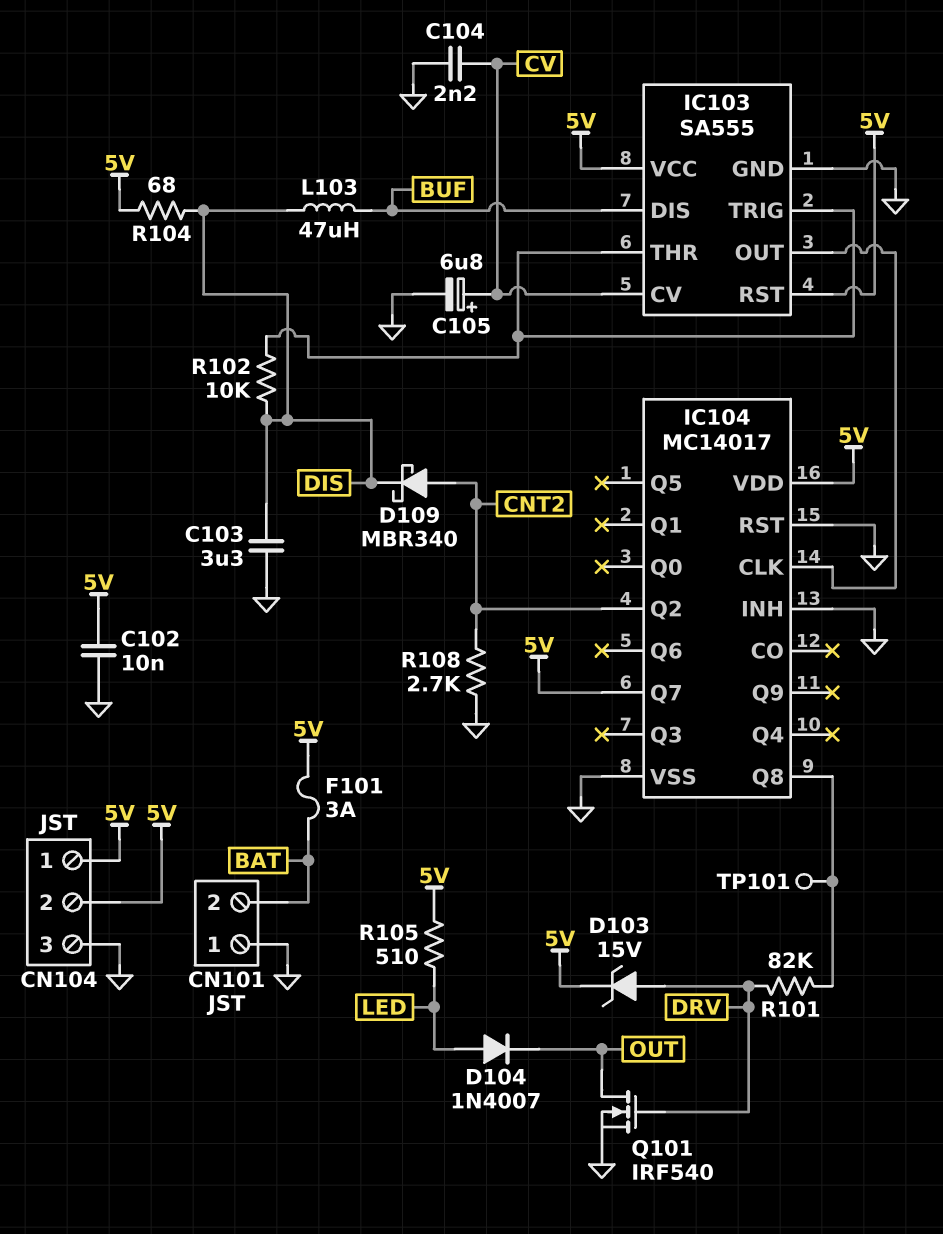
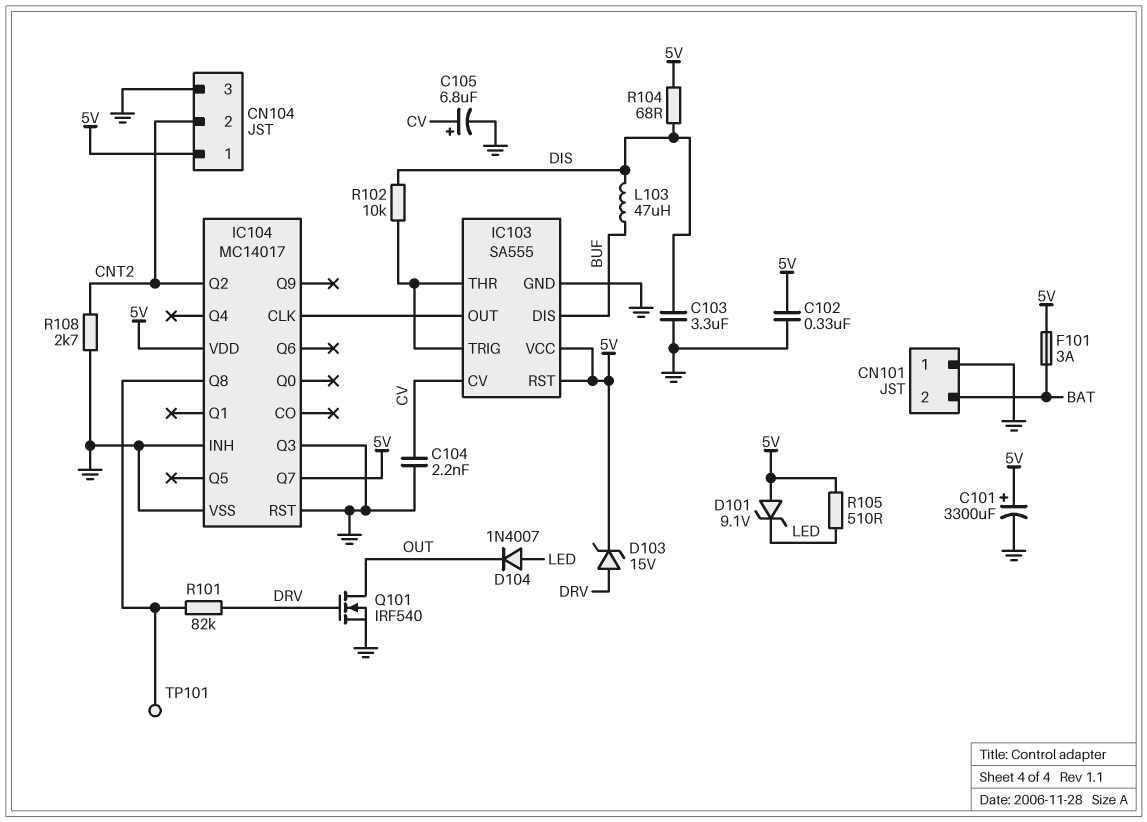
C101: none -> 3300uF (plus 5V, minus GND)
C102: 10nF (5V, GND) -> 330nF (5V, GND)
CN104 pin 2: 5V -> CNT2
D101: none -> zener 9.1V (A 5V, K LED)
D109: schottky MBR340 (A CNT2, K DIS) -> none
IC104 pin Q3: none -> GND

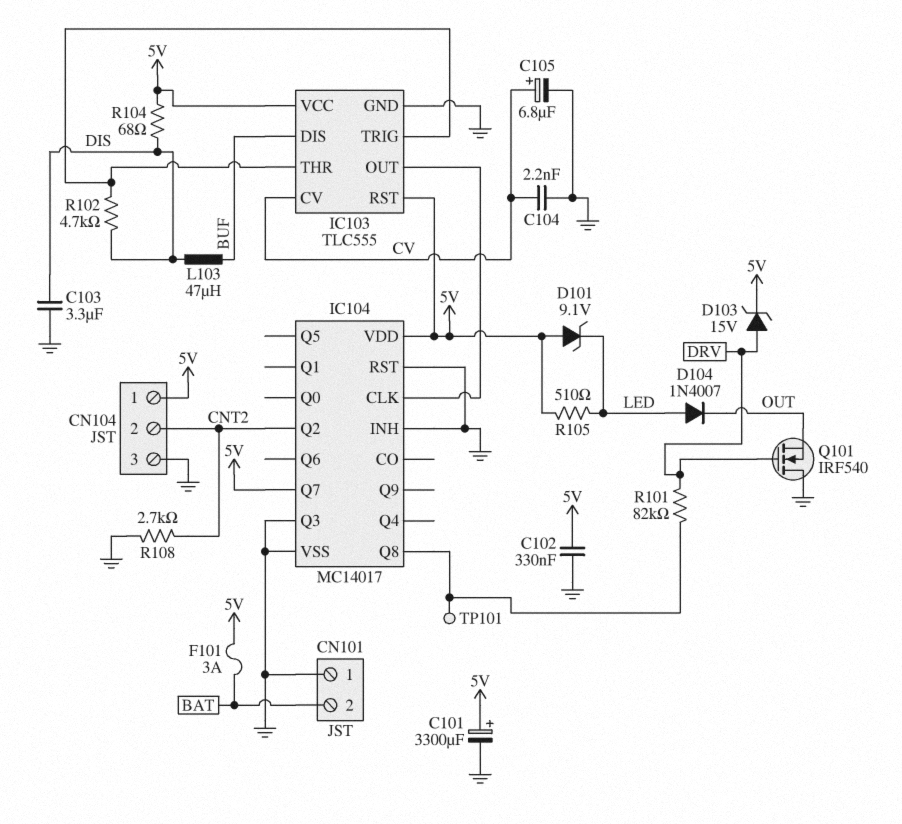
IC103: SA555 -> TLC555
Q101: NMOS IRF540 (G DRV, D OUT, S GND) -> NMOS IRF540 (G DRV, D GND, S OUT)
R102: 10k (DIS, IC103/THR) -> 4.7k (DIS, IC103/THR)

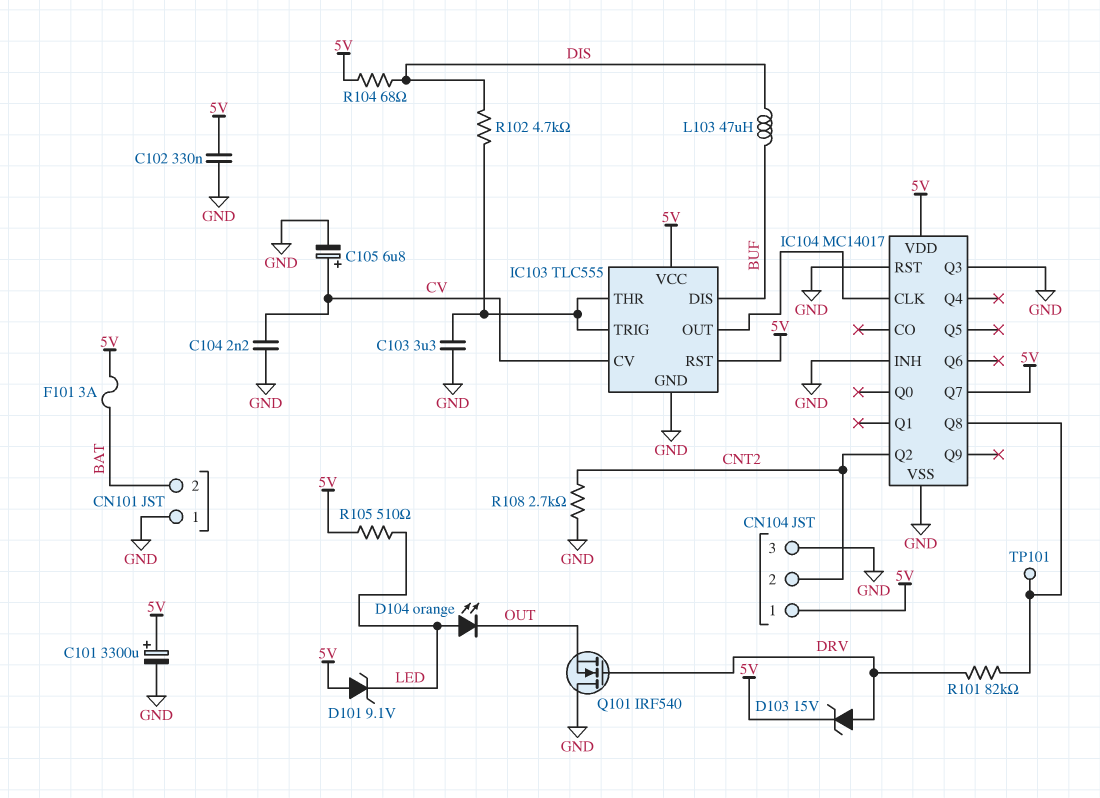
C103: 3.3uF (DIS, GND) -> 3.3uF (GND, IC103/THR)
D104: diode 1N4007 (A LED, K OUT) -> LED orange (A LED, K OUT)

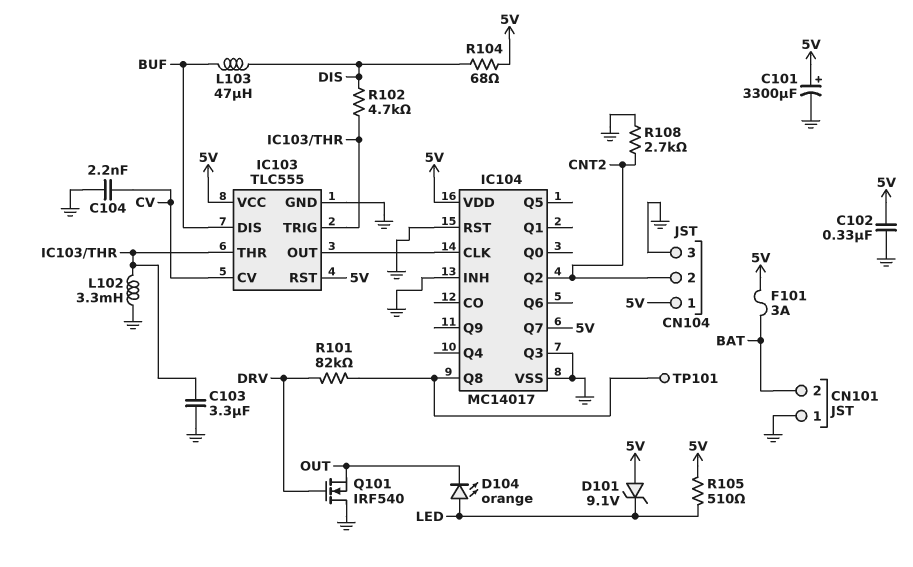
C105: 6.8uF (plus CV, minus GND) -> none
D103: zener 15V (A DRV, K 5V) -> none
L102: none -> 3.3mH (GND, IC103/THR)

